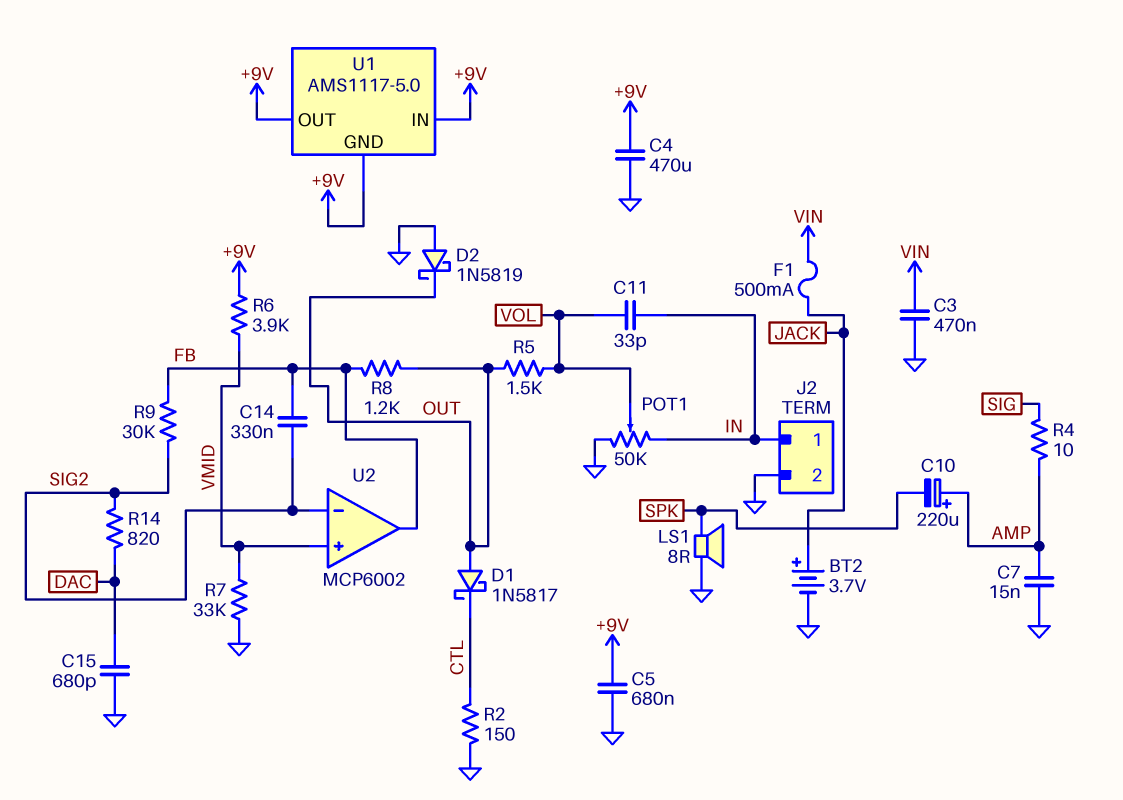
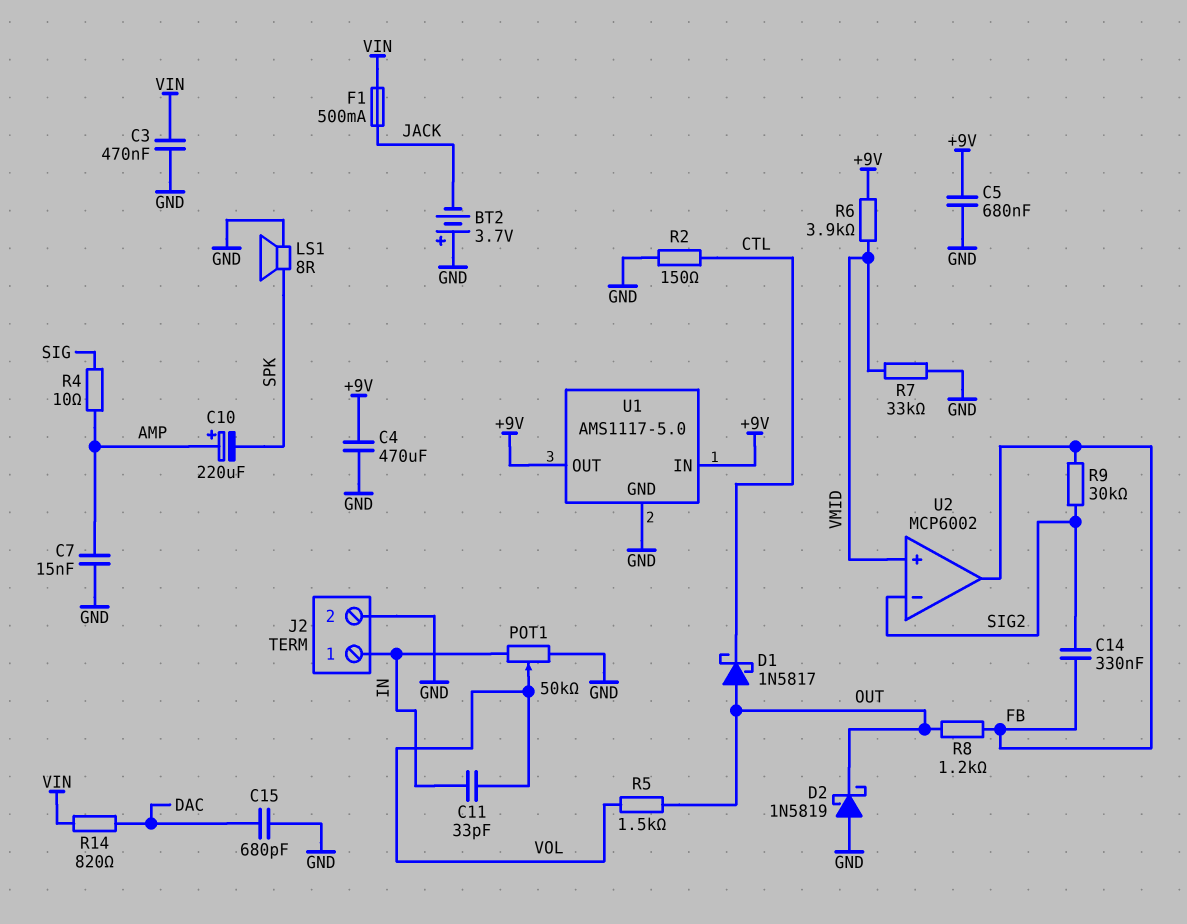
BT2: 3.7V (plus JACK, minus GND) -> 3.7V (plus GND, minus JACK)
R14: 820 (DAC, SIG2) -> 820 (DAC, VIN)
U1 pin GND: +9V -> GND

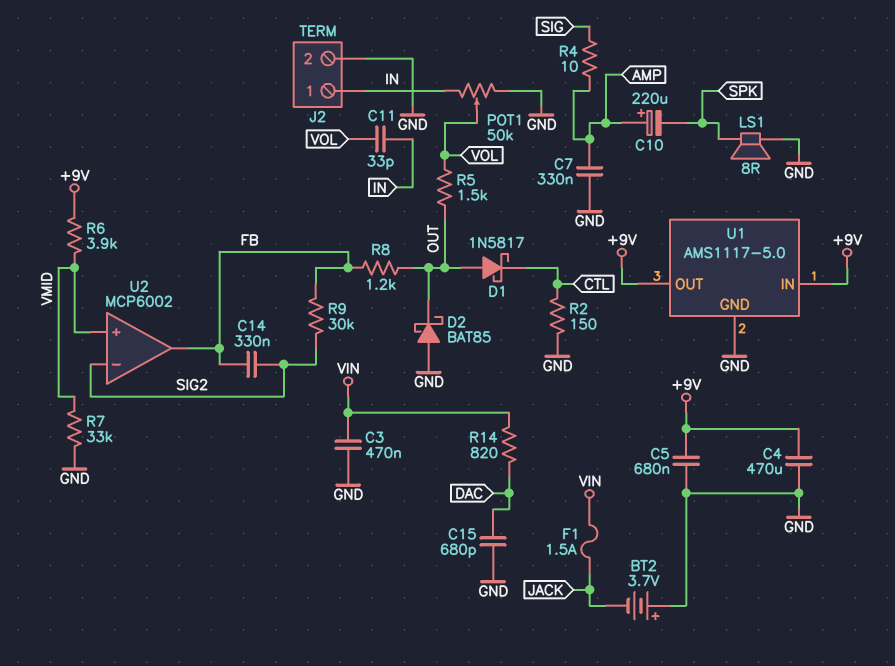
C7: 15nF (AMP, GND) -> 330nF (AMP, GND)
D2: schottky 1N5819 (A GND, K OUT) -> schottky BAT85 (A GND, K OUT)
F1: 500mA (JACK, VIN) -> 1.5A (JACK, VIN)

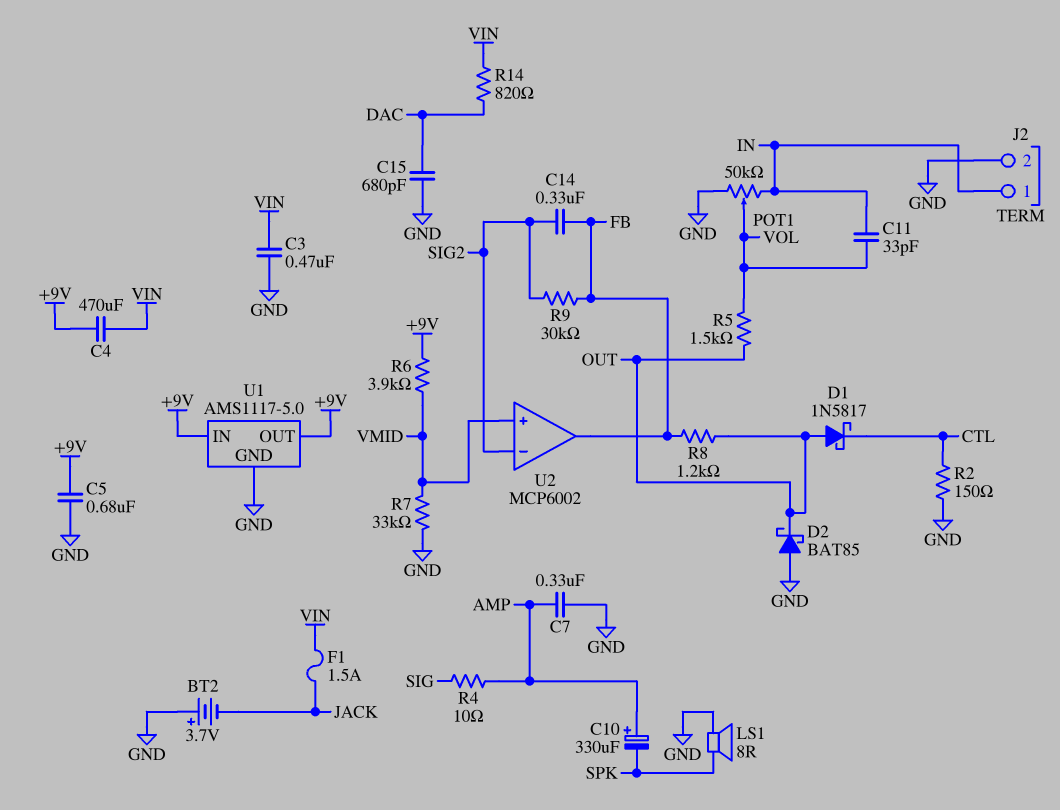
C4: 470uF (+9V, GND) -> 470uF (+9V, VIN)
C10: 220uF (plus AMP, minus SPK) -> 330uF (plus AMP, minus SPK)

